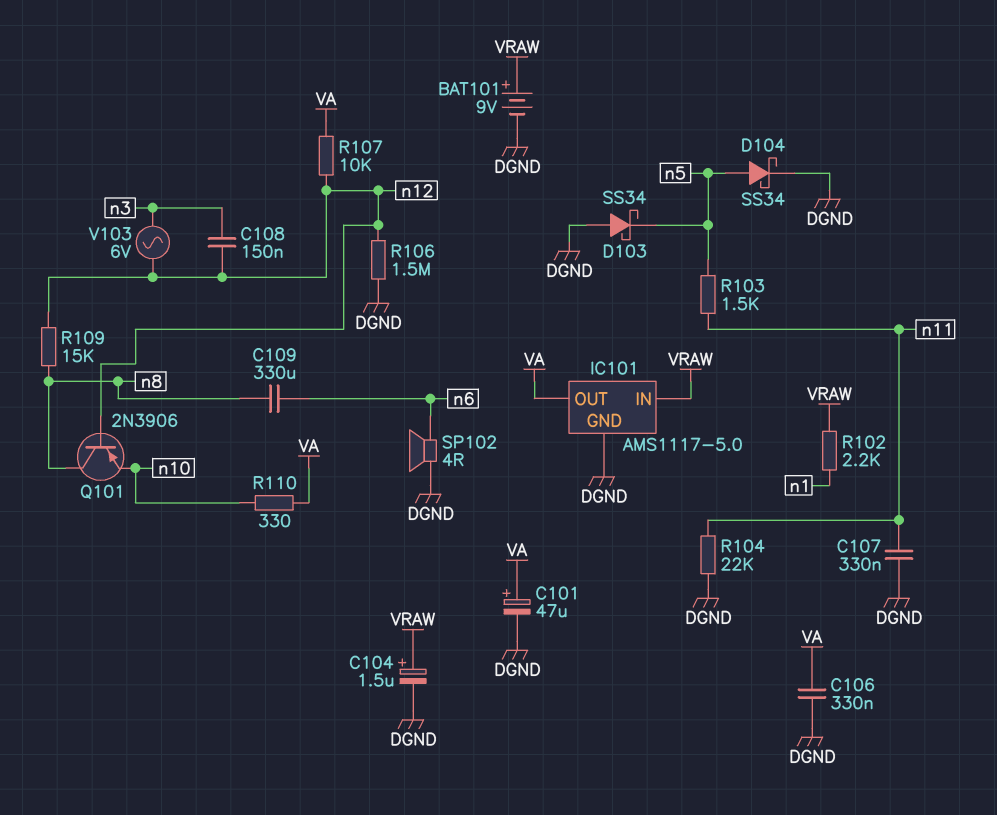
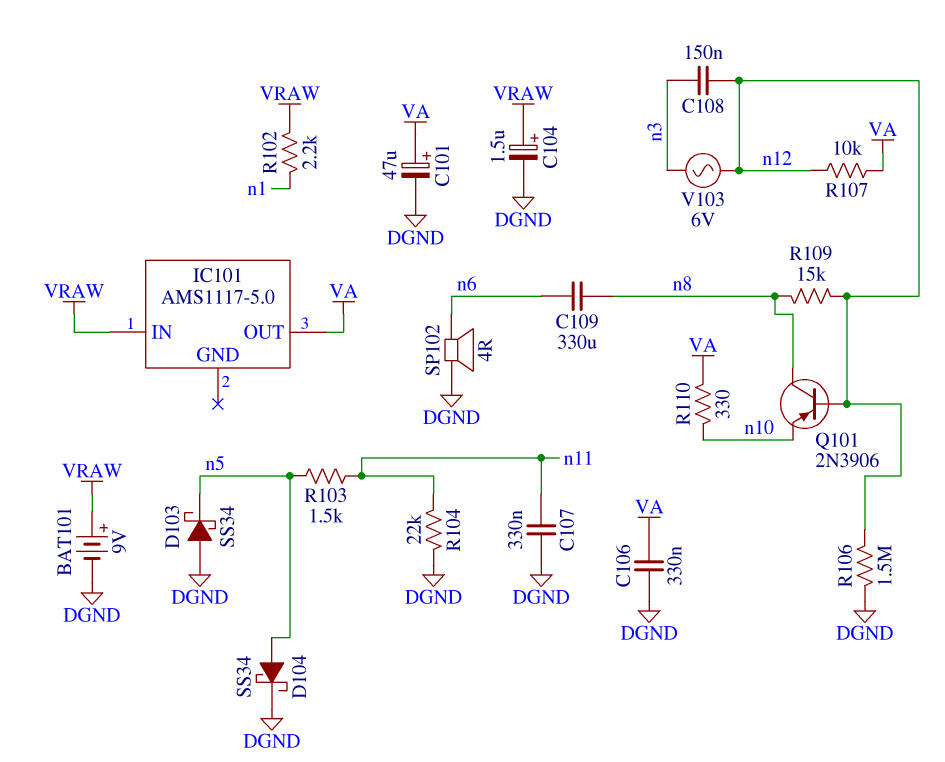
IC101 pin GND: DGND -> none

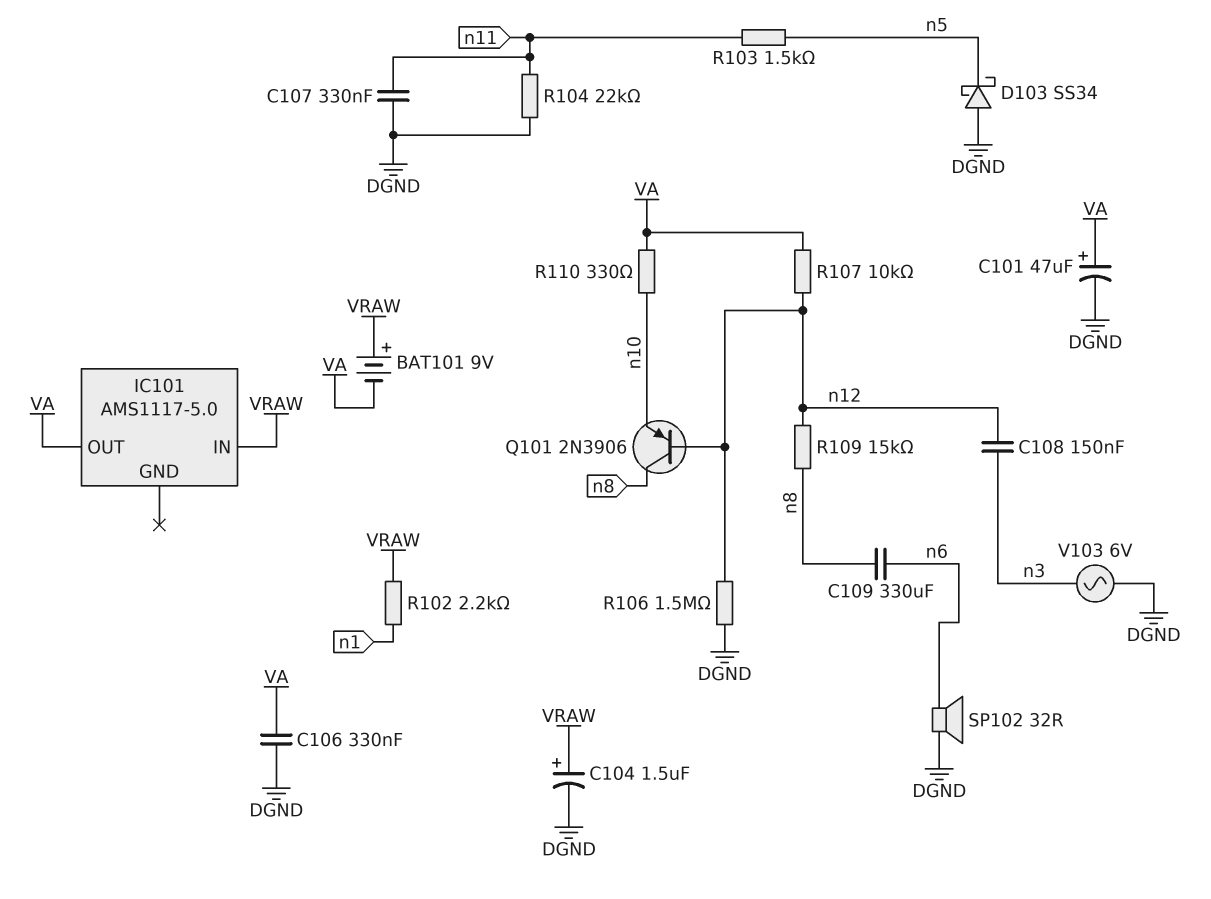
BAT101: 9V (plus VRAW, minus DGND) -> 9V (plus VRAW, minus VA)
D104: schottky SS34 (A n5, K DGND) -> none
SP102: speaker 4R (DGND, n6) -> speaker 32R (DGND, n6)
V103: AC 6V (n3, n12) -> AC 6V (DGND, n3)

